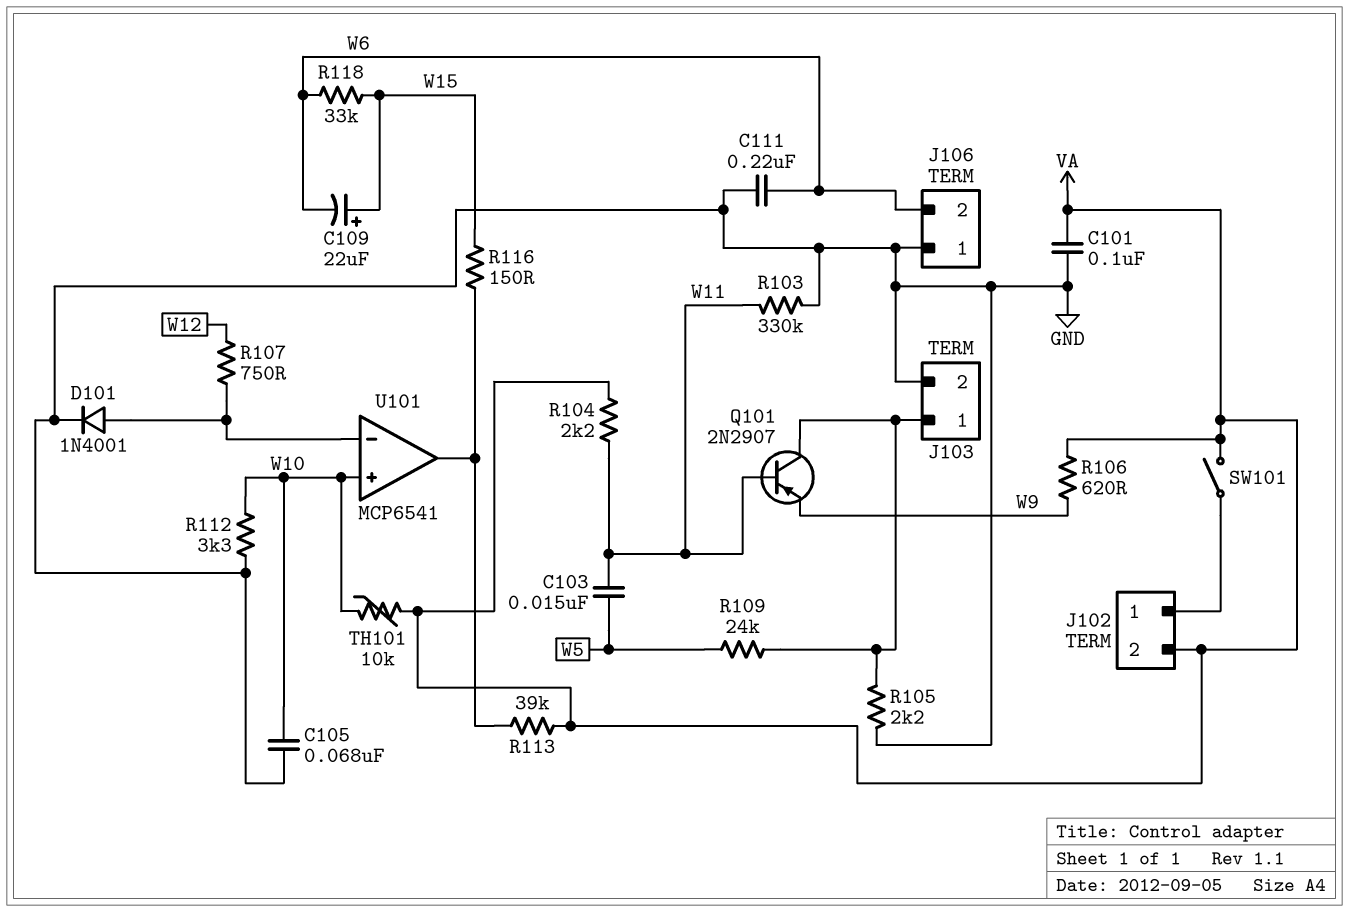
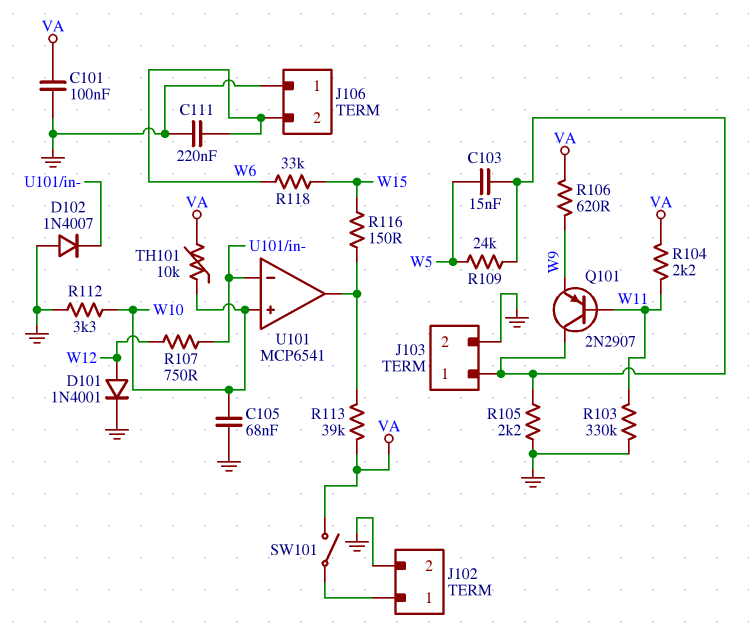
C103: 15nF (W5, W11) -> 15nF (J103/1, W5)
C109: 22uF (plus W15, minus W6) -> none
D101: diode 1N4001 (A U101/in-, K GND) -> diode 1N4001 (A W12, K GND)
D102: none -> diode 1N4007 (A GND, K U101/in-)
J102 pin 2: VA -> GND

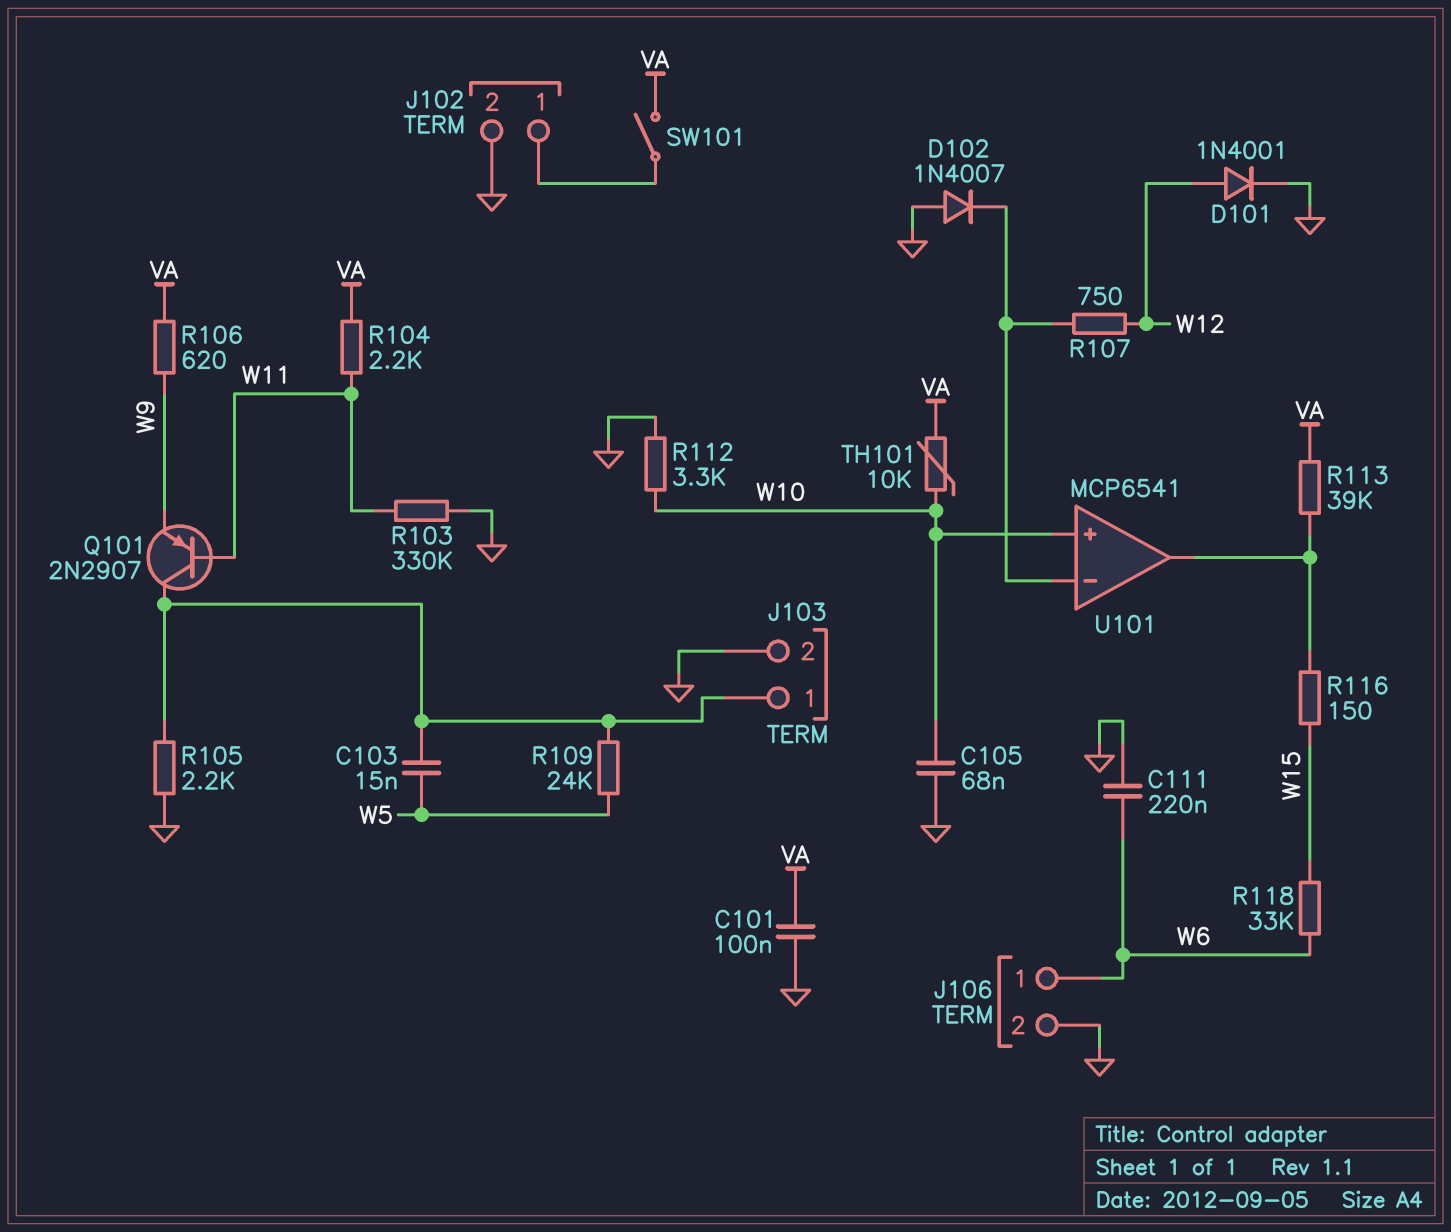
J106 pin 1: GND -> W6
J106 pin 2: W6 -> GND

